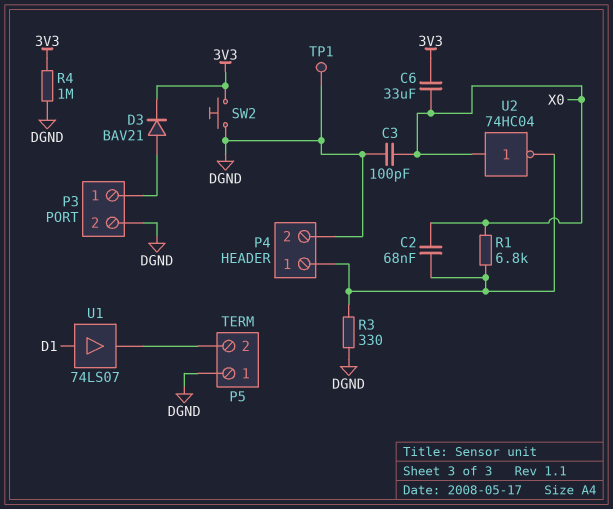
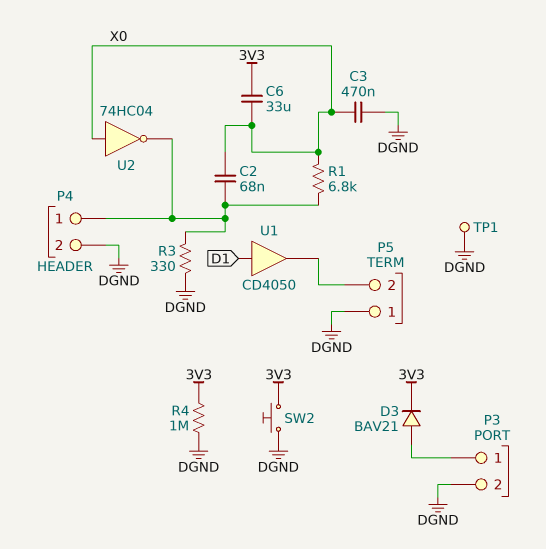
C3: 100pF (DGND, X0) -> 470nF (DGND, X0)
U1: buffer 74LS07 (in D1, out P5/2) -> buffer CD4050 (in D1, out P5/2)

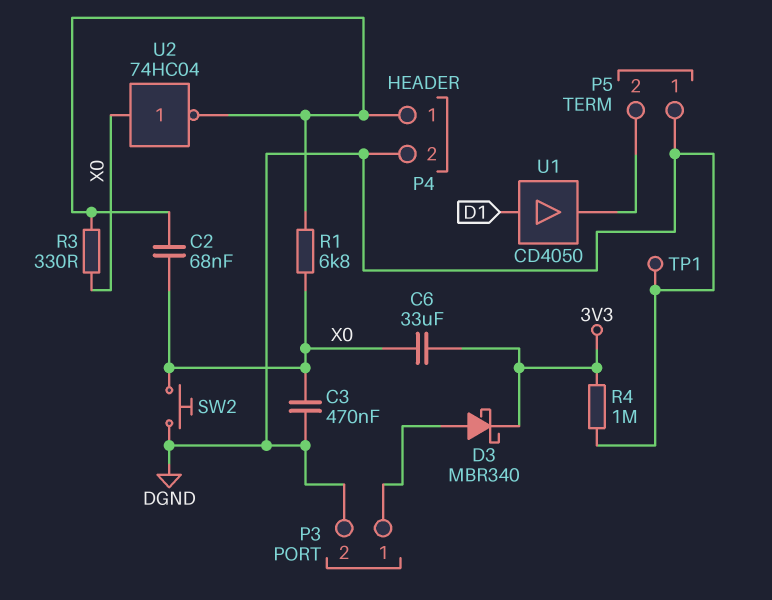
D3: diode BAV21 (A P3/1, K 3V3) -> schottky MBR340 (A P3/1, K 3V3)
R3: 330 (DGND, P4/1) -> 330 (P4/1, X0)
SW2: button (3V3, DGND) -> button (DGND, X0)

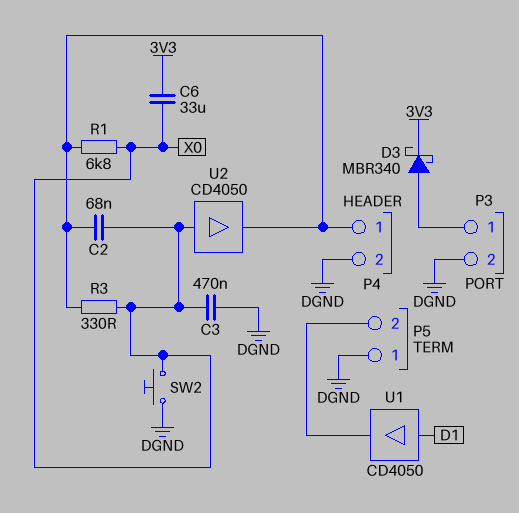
R4: 1M (3V3, DGND) -> none
TP1: test point (DGND) -> none
U2: NOT 74HC04 (in X0, out P4/1) -> buffer CD4050 (in X0, out P4/1)

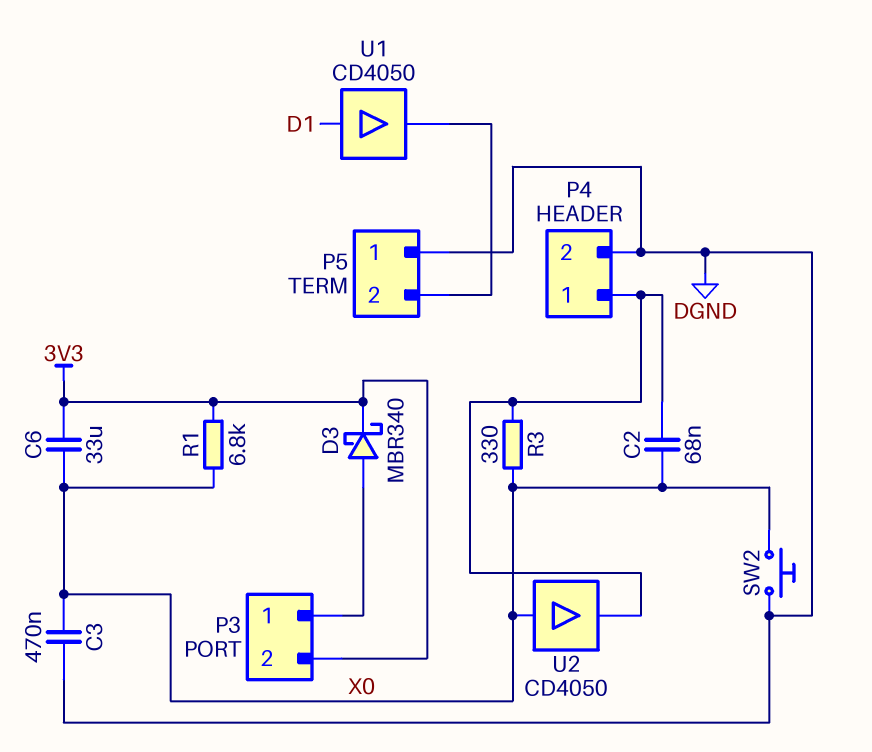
P3 pin 2: DGND -> 3V3
R1: 6.8k (P4/1, X0) -> 6.8k (3V3, X0)

